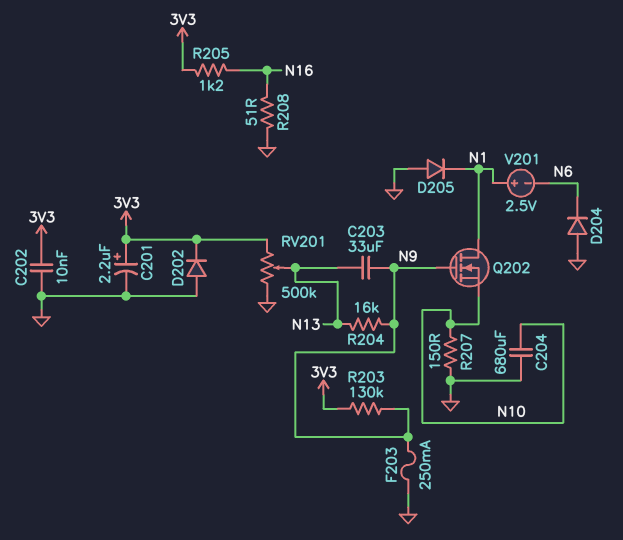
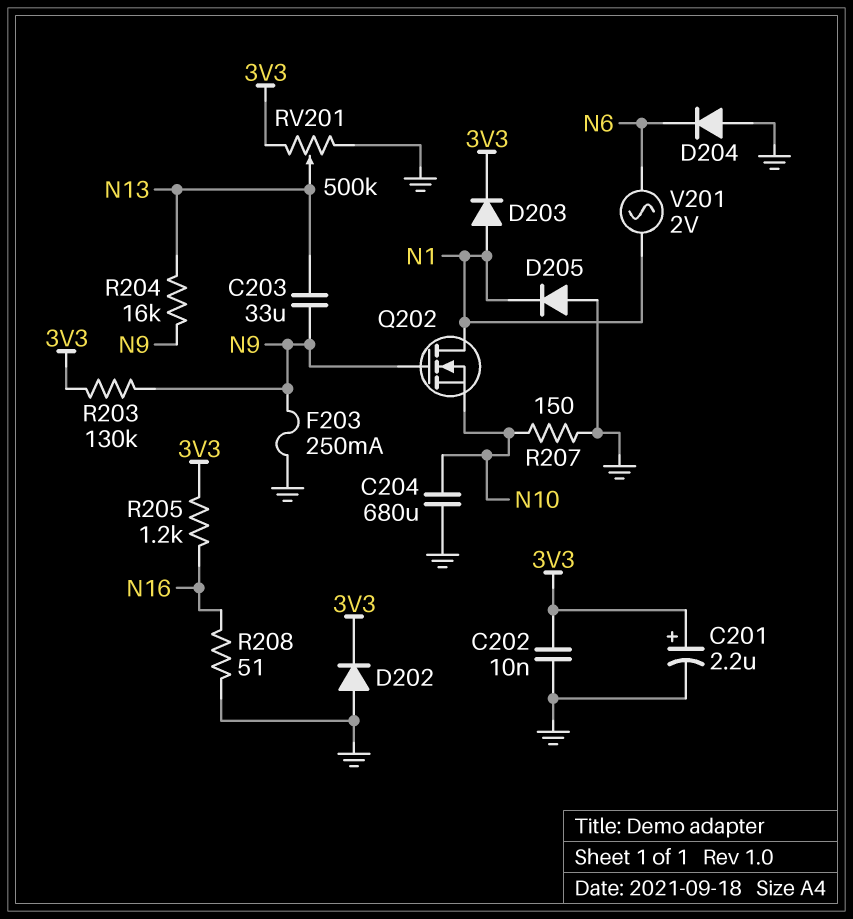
D203: none -> diode (A N1, K 3V3)
V201: 2.5V (plus N1, minus N6) -> AC 2V (N1, N6)

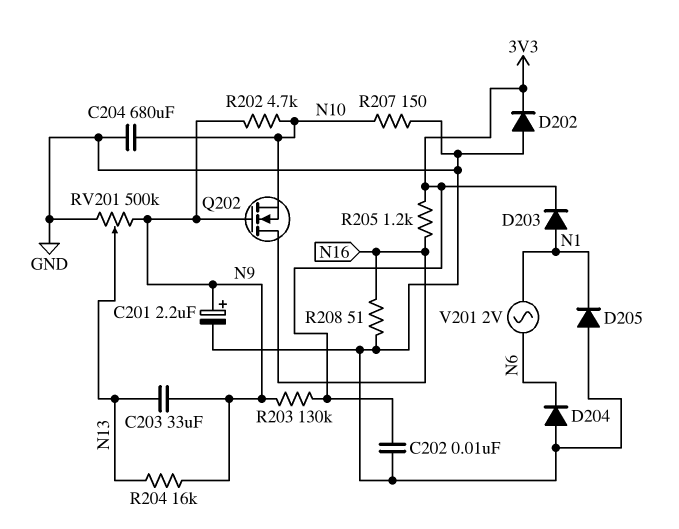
C201: 2.2uF (plus 3V3, minus GND) -> 2.2uF (plus N9, minus GND)
F203: 250mA (GND, N9) -> none
Q202: NMOS (G N9, D N1, S N10) -> NMOS (G N9, D N16, S N10)
R202: none -> 4.7k (N9, N10)
RV201: 500k (3V3, GND, wiper N13) -> 500k (GND, N9, wiper N13)

